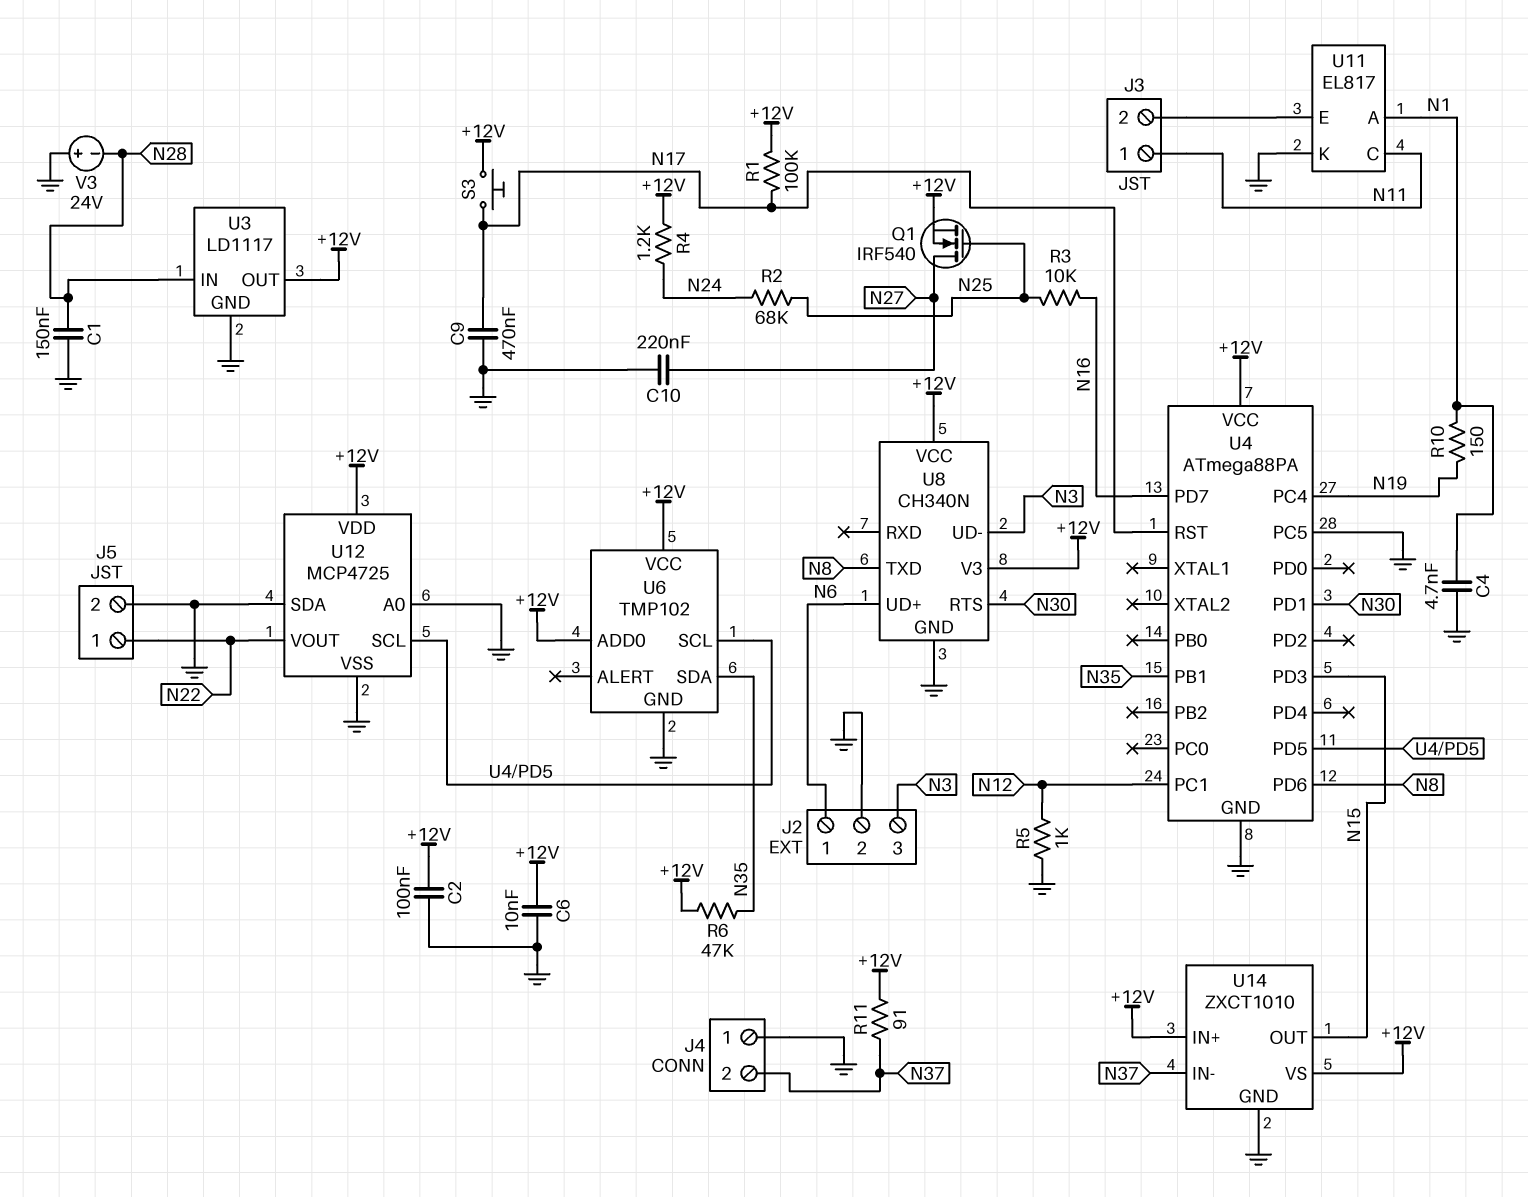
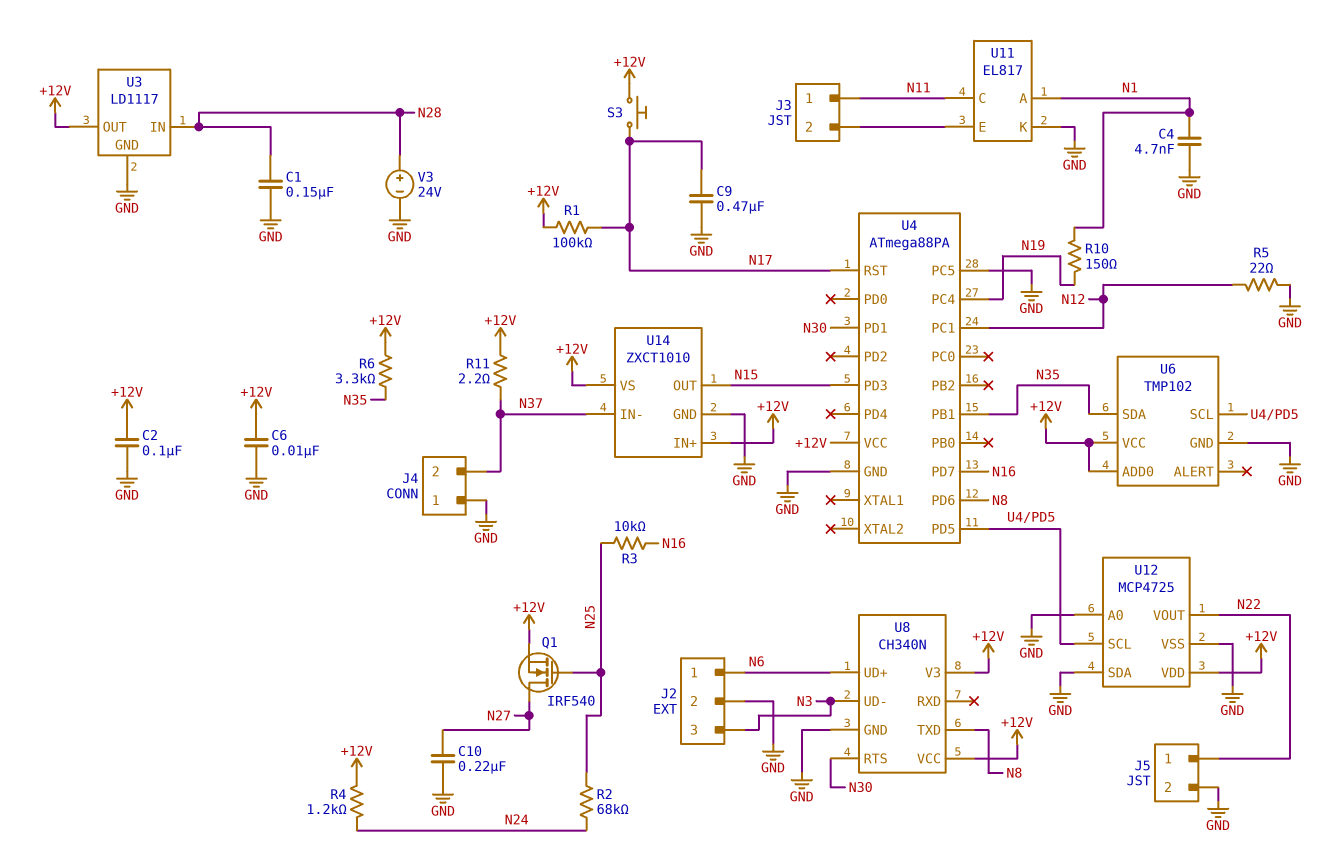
R5: 1k (GND, N12) -> 22 (GND, N12)
R6: 47k (+12V, N35) -> 3.3k (+12V, N35)
R11: 91 (+12V, N37) -> 2.2 (+12V, N37)
V3: 24V (plus GND, minus N28) -> 24V (plus N28, minus GND)

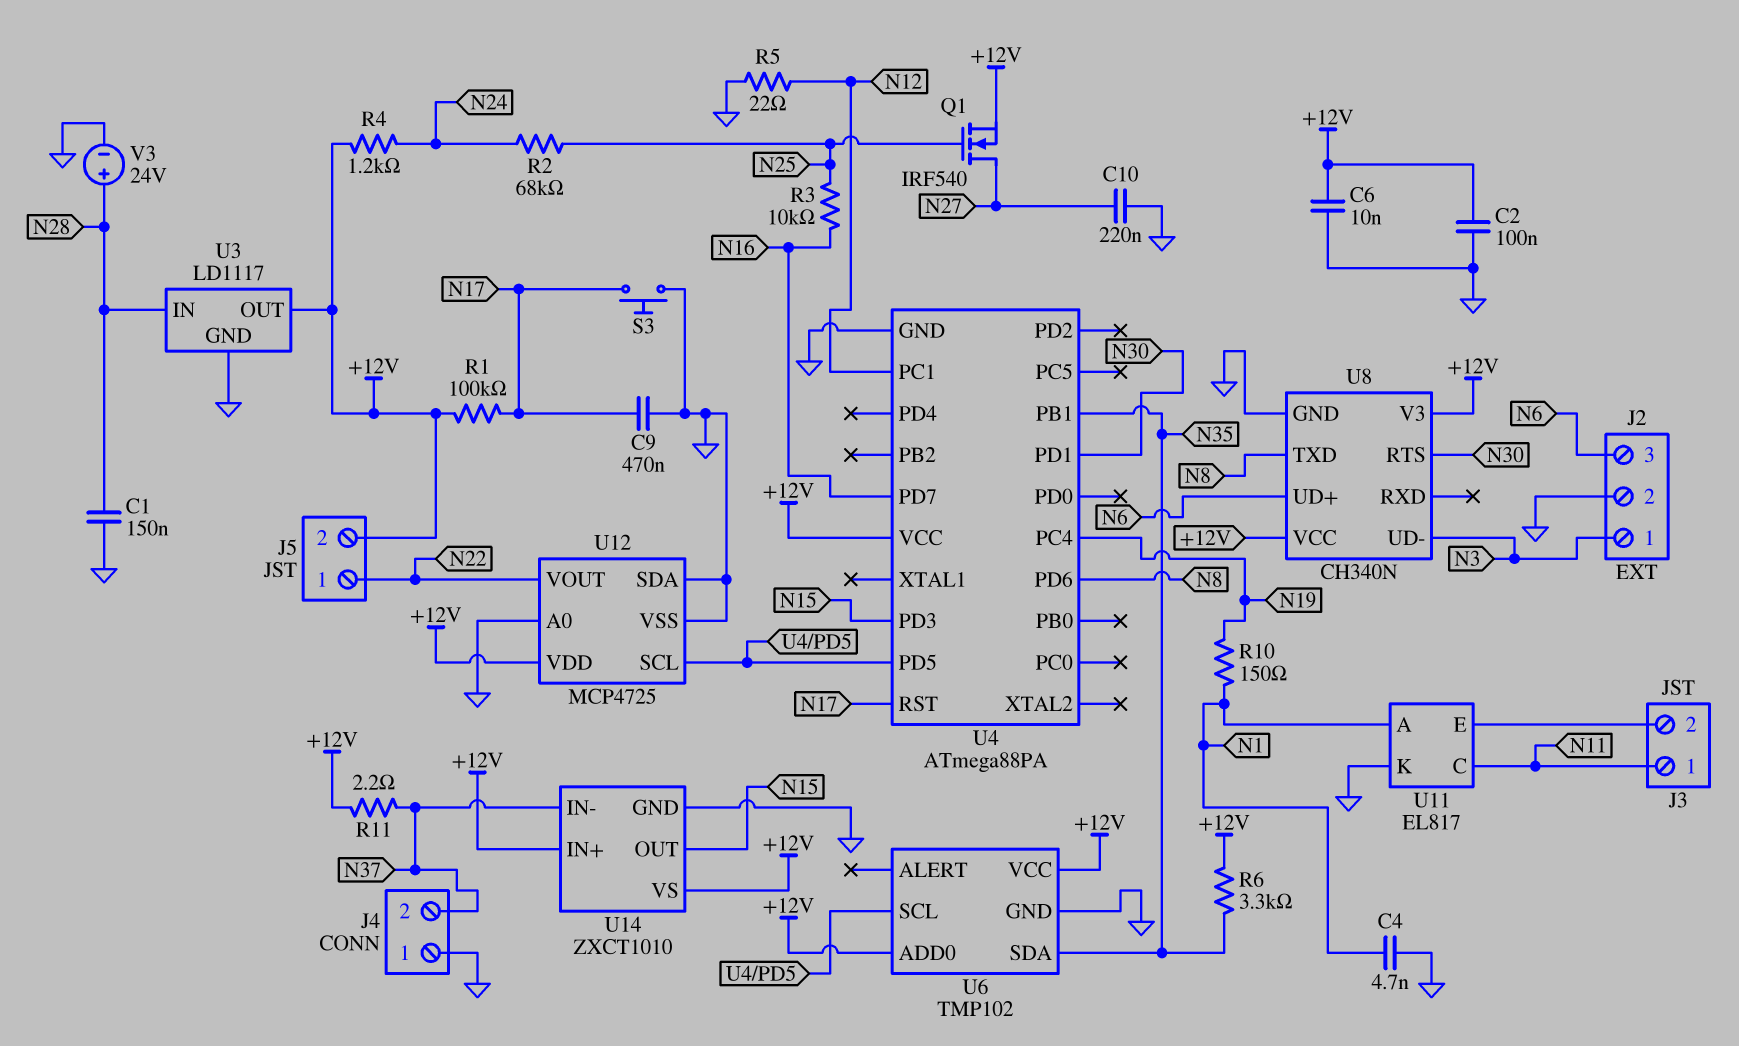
J2 pin 1: N6 -> N3
J2 pin 3: N3 -> N6
J5 pin 2: GND -> +12V
S3: button (+12V, N17) -> button (GND, N17)
U4 pin PC5: GND -> none

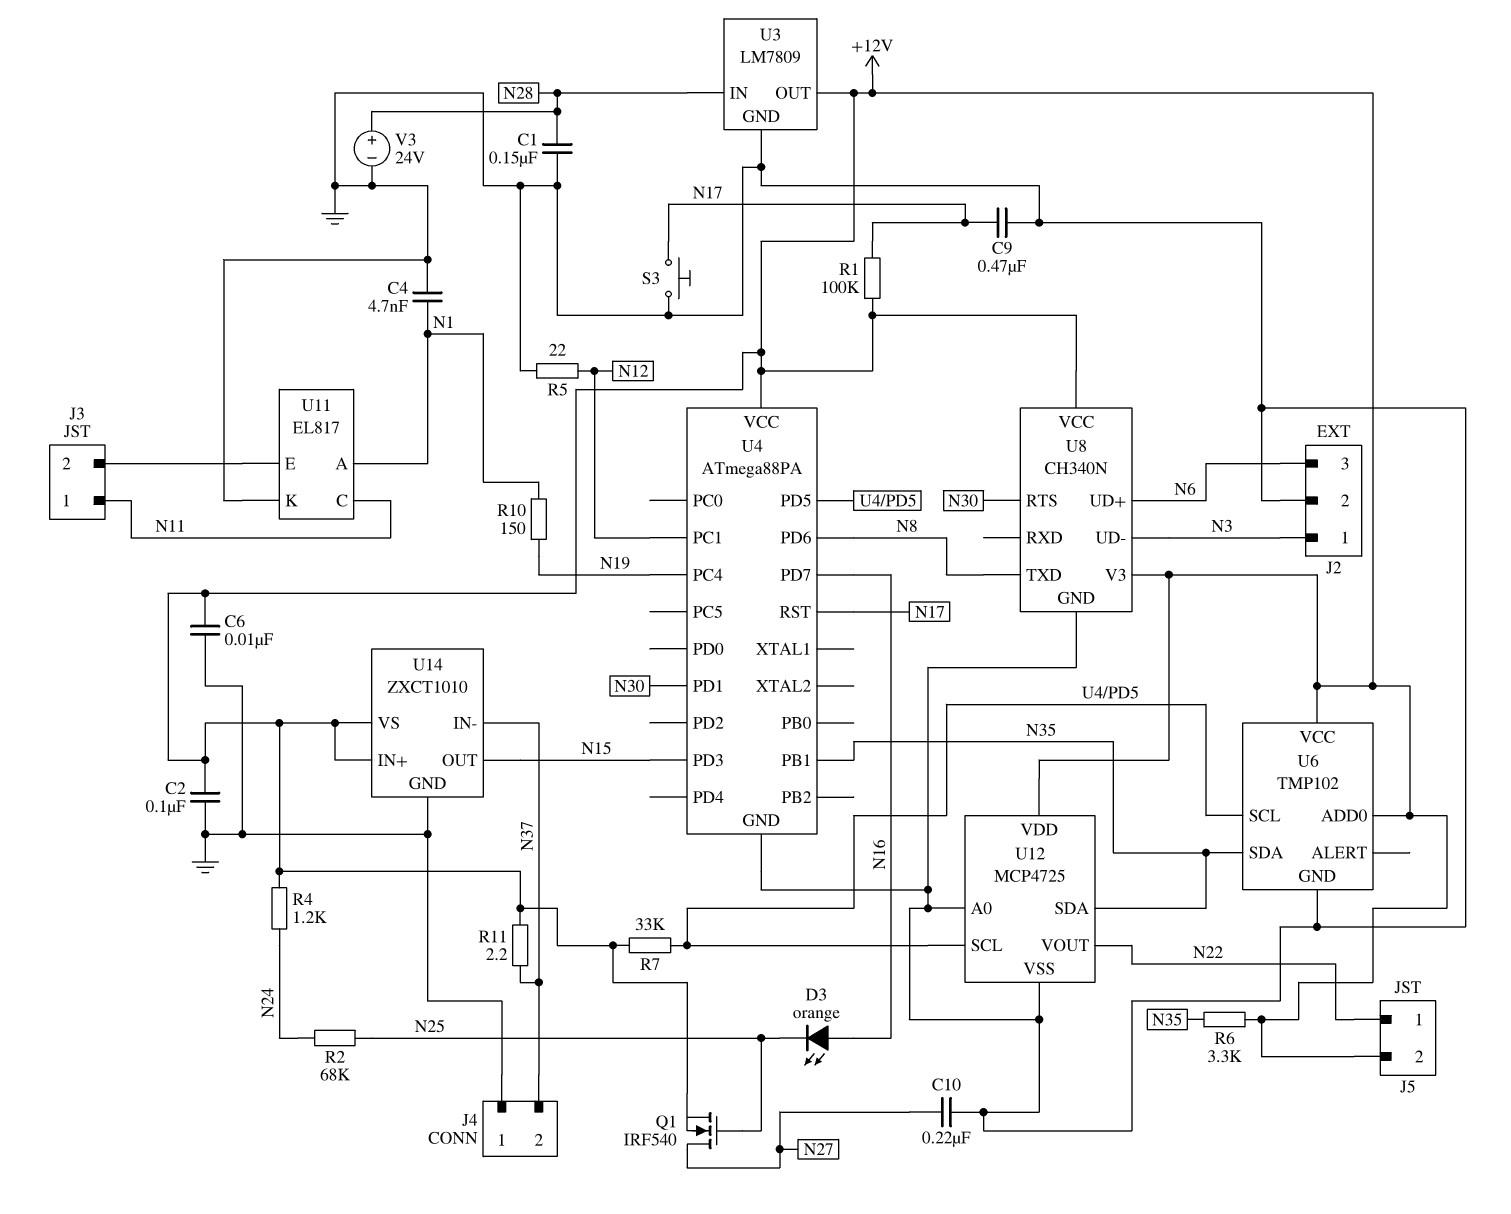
D3: none -> LED orange (A N16, K N25)
R3: 10k (N16, N25) -> none
R7: none -> 33k (+12V, U4/PD5)
U3: LD1117 -> LM7809
U12 pin SDA: GND -> N35

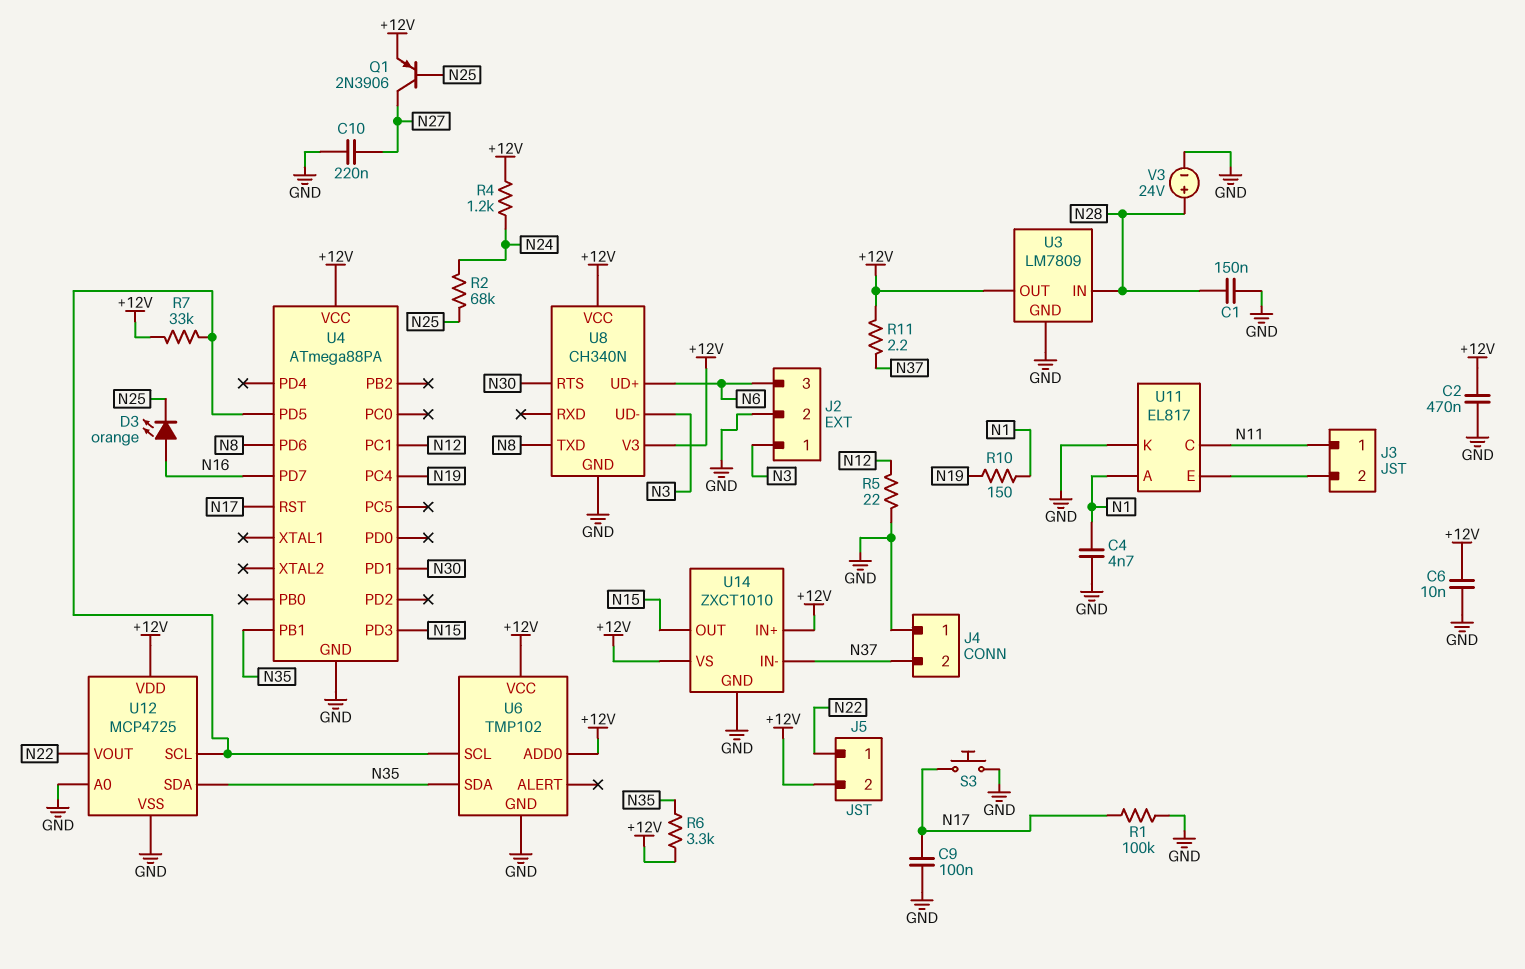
C2: 100nF (+12V, GND) -> 470nF (+12V, GND)
C9: 470nF (GND, N17) -> 100nF (GND, N17)
Q1: NMOS IRF540 (G N25, D N27, S +12V) -> PNP 2N3906 (B N25, C N27, E +12V)
R1: 100k (+12V, N17) -> 100k (GND, N17)

